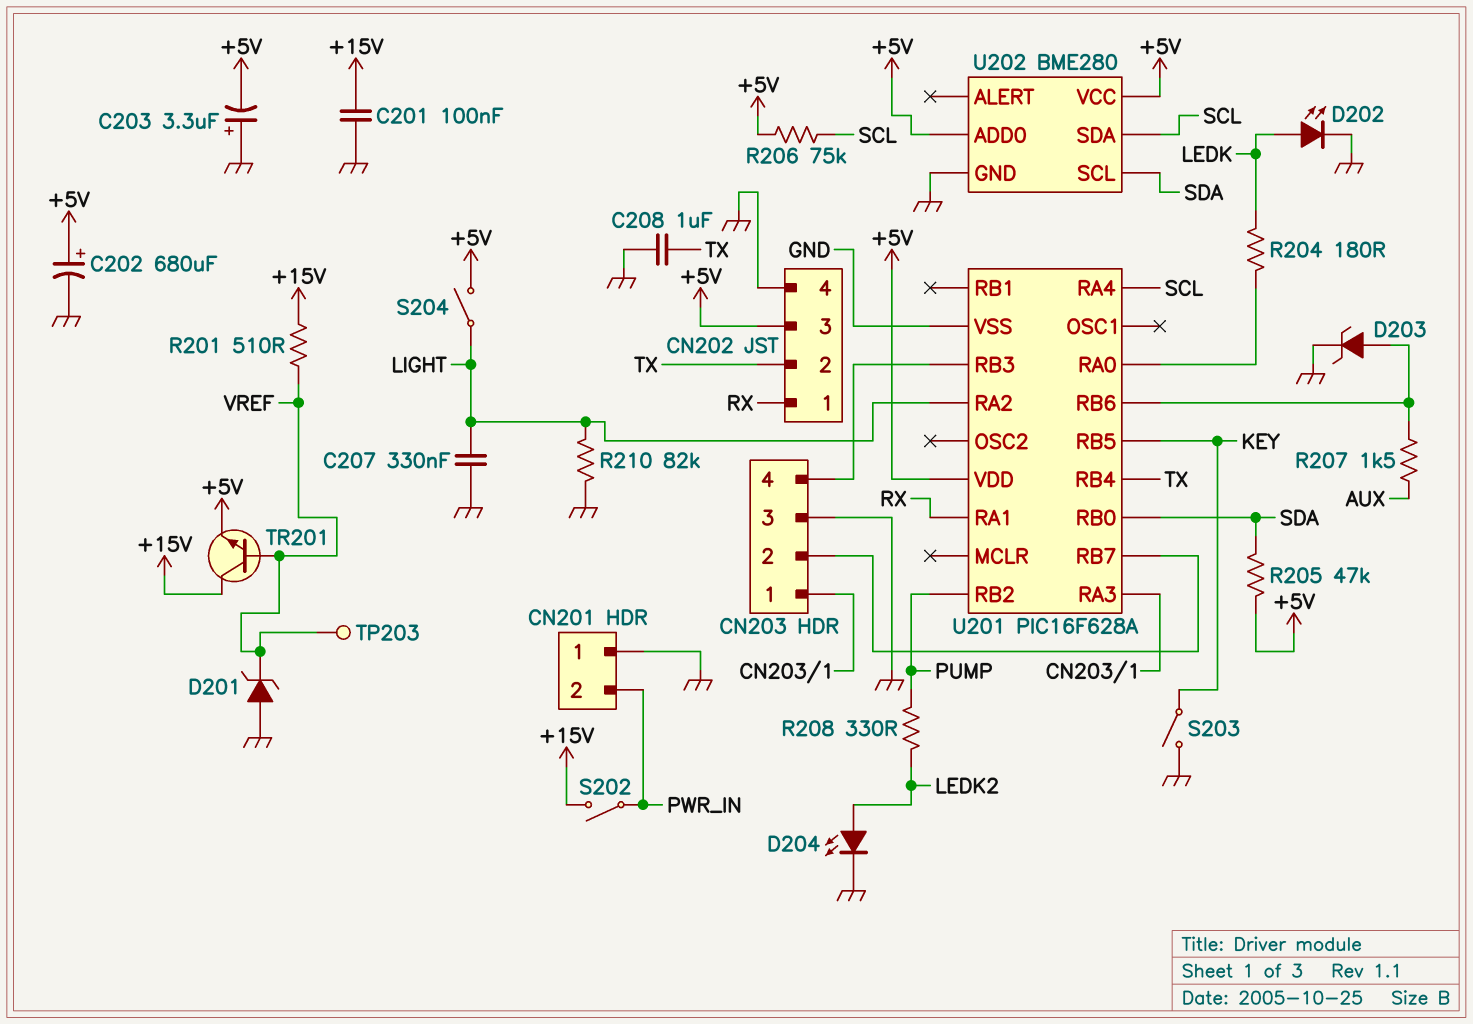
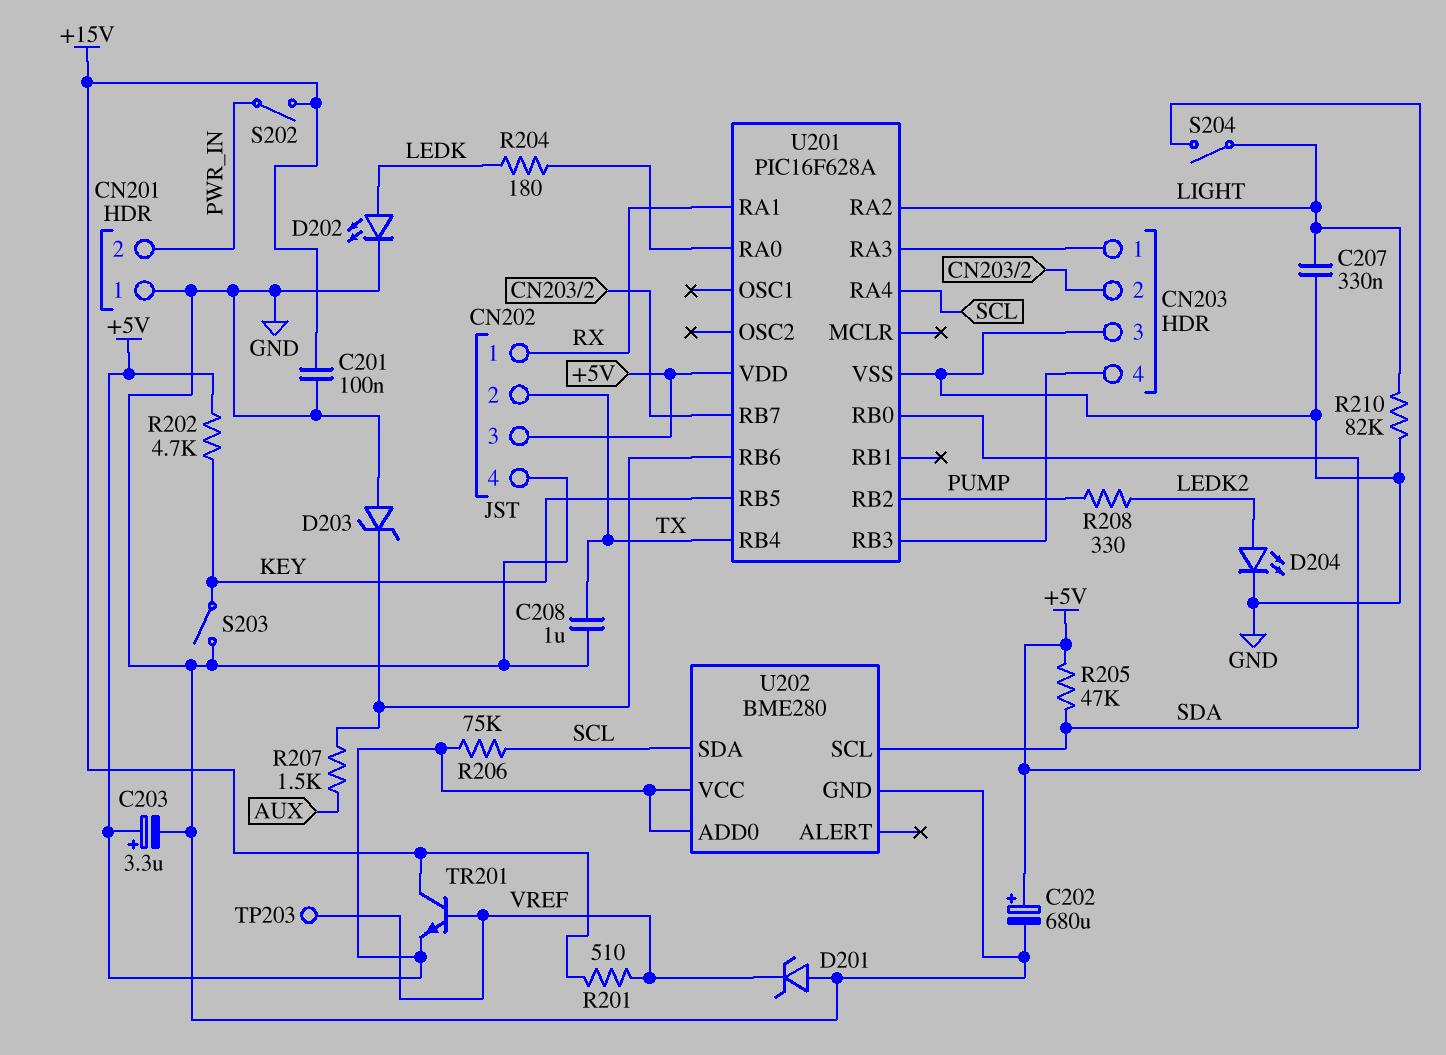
C203: 3.3uF (plus GND, minus +5V) -> 3.3uF (plus +5V, minus GND)
D203: zener (A U201/RB6, K GND) -> zener (A GND, K U201/RB6)
R202: none -> 4.7k (+5V, KEY)

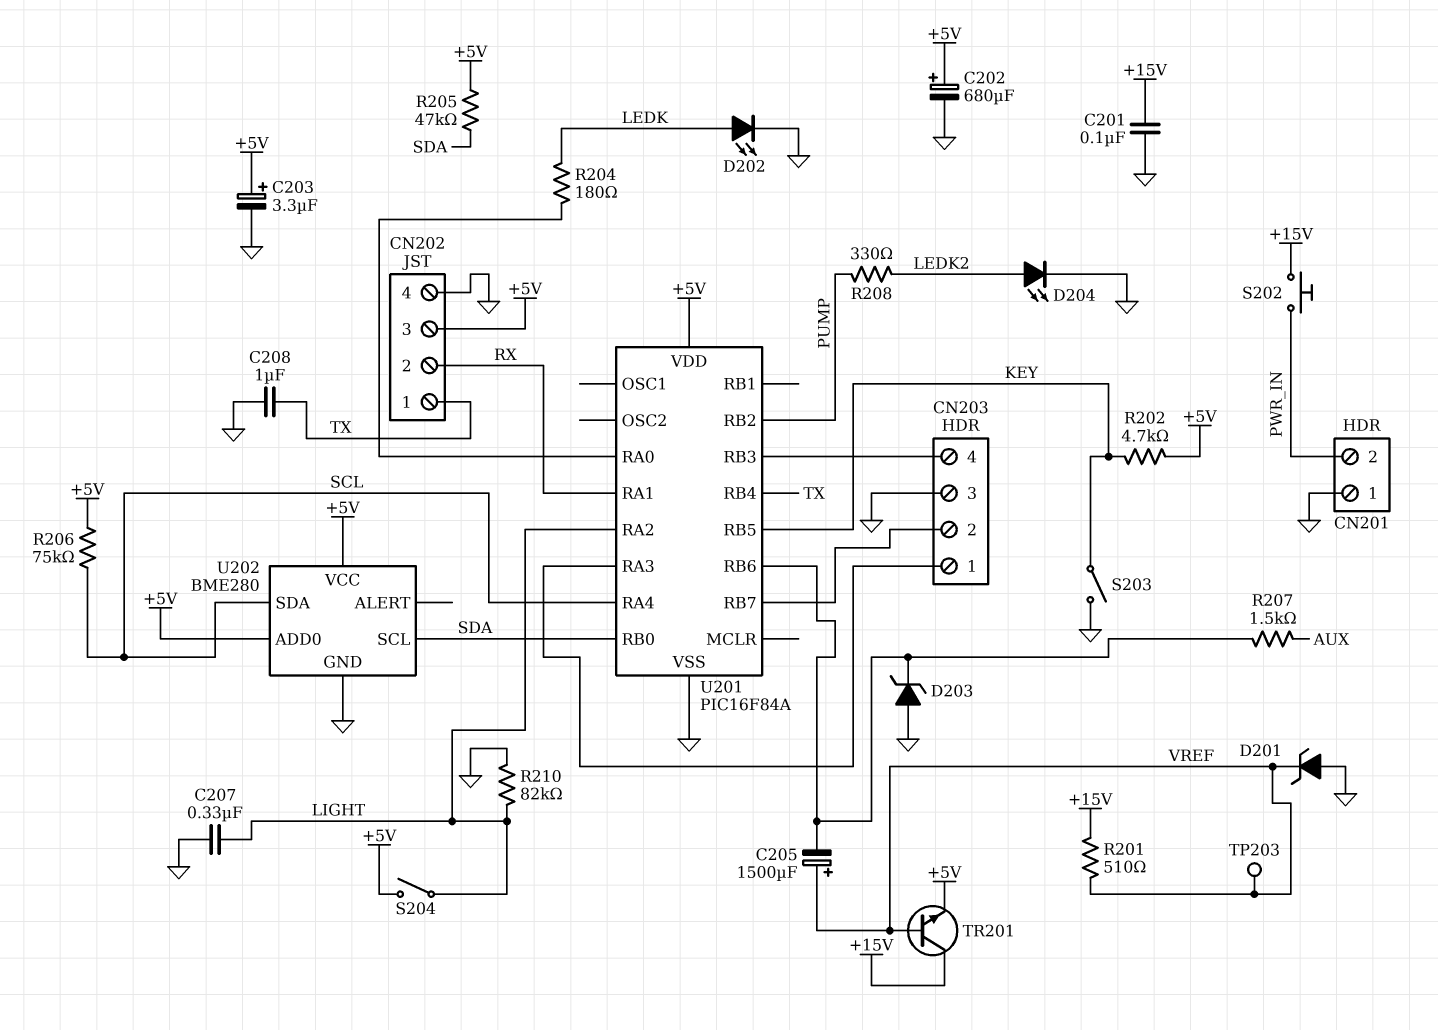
C205: none -> 1500uF (plus VREF, minus U201/RB6)
CN202 pin 1: RX -> TX
CN202 pin 2: TX -> RX
S202: switch (+15V, PWR_IN) -> button (+15V, PWR_IN)
U201: PIC16F628A -> PIC16F84A

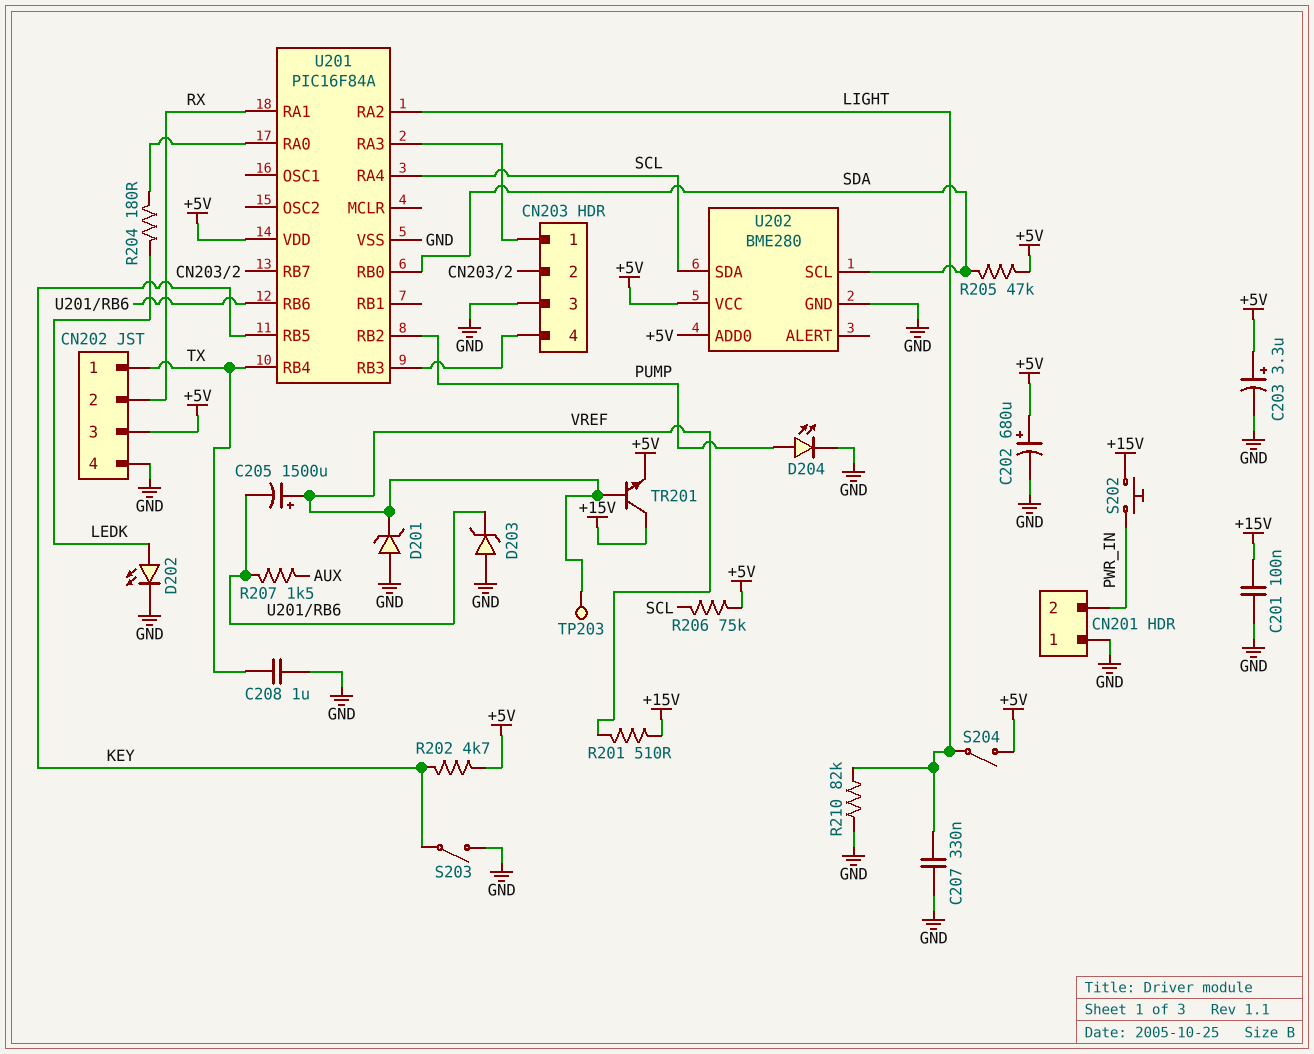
D204: LED (A LEDK2, K GND) -> LED (A PUMP, K GND)
R208: 330 (LEDK2, PUMP) -> none

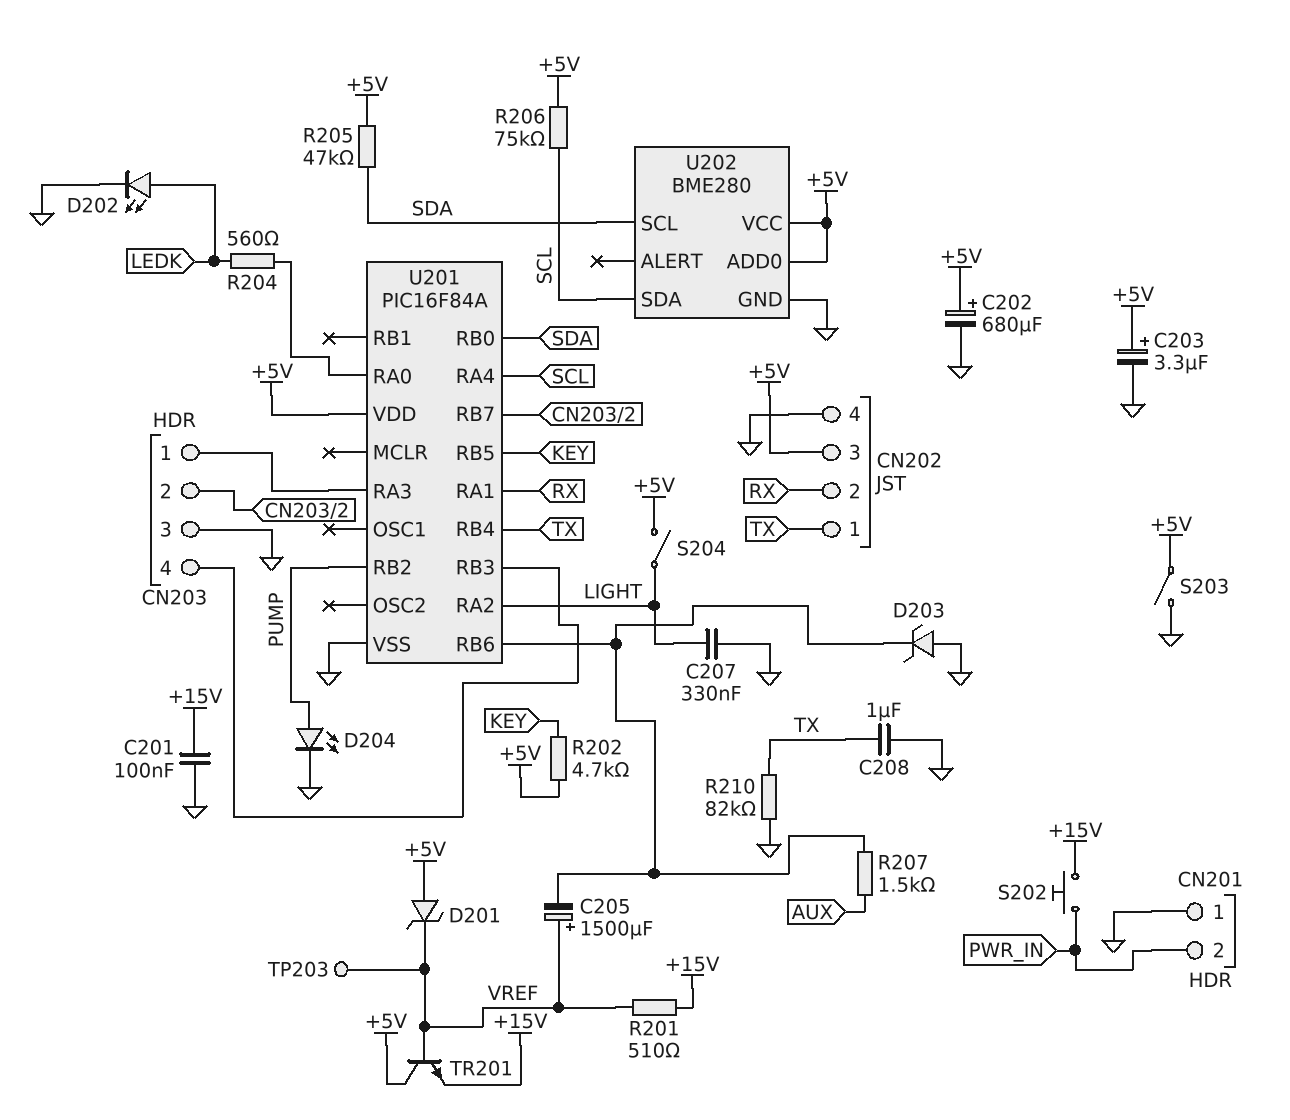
D201: zener (A GND, K VREF) -> zener (A +5V, K VREF)
R204: 180 (LEDK, U201/RA0) -> 560 (LEDK, U201/RA0)
R210: 82k (GND, LIGHT) -> 82k (GND, TX)
S203: switch (GND, KEY) -> switch (+5V, GND)
TR201: NPN (B VREF, C +15V, E +5V) -> NPN (B VREF, C +5V, E +15V)

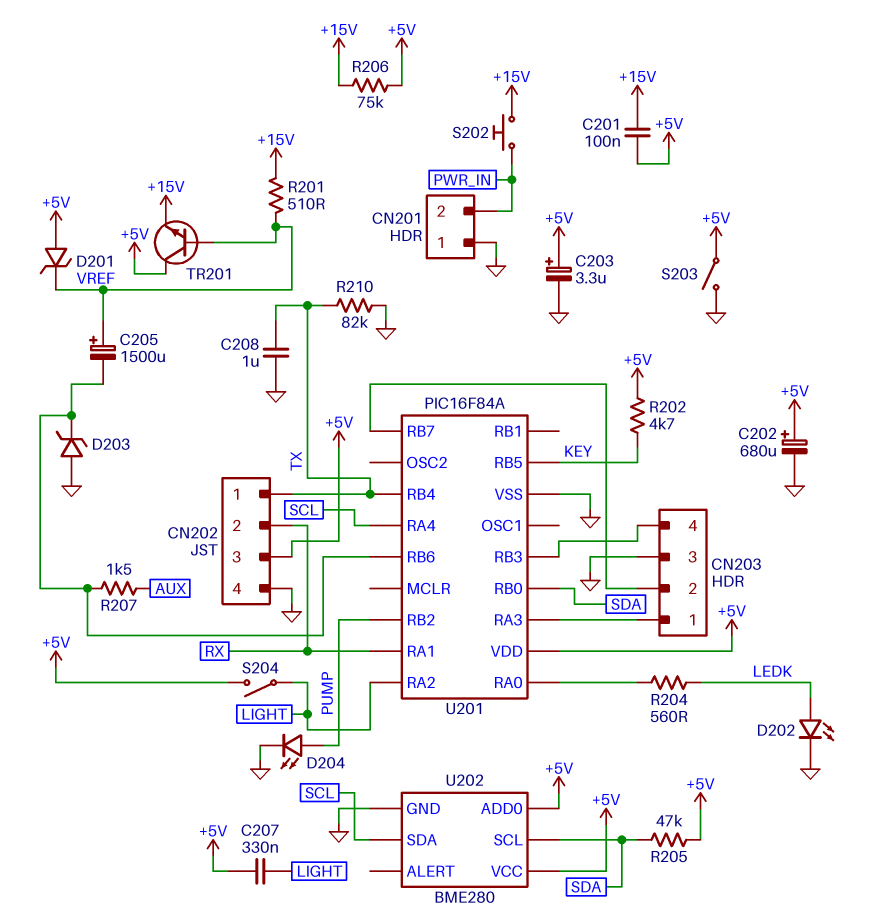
C201: 100nF (+15V, GND) -> 100nF (+5V, +15V)
C207: 330nF (GND, LIGHT) -> 330nF (+5V, LIGHT)
R206: 75k (+5V, SCL) -> 75k (+5V, +15V)
TP203: test point (VREF) -> none

